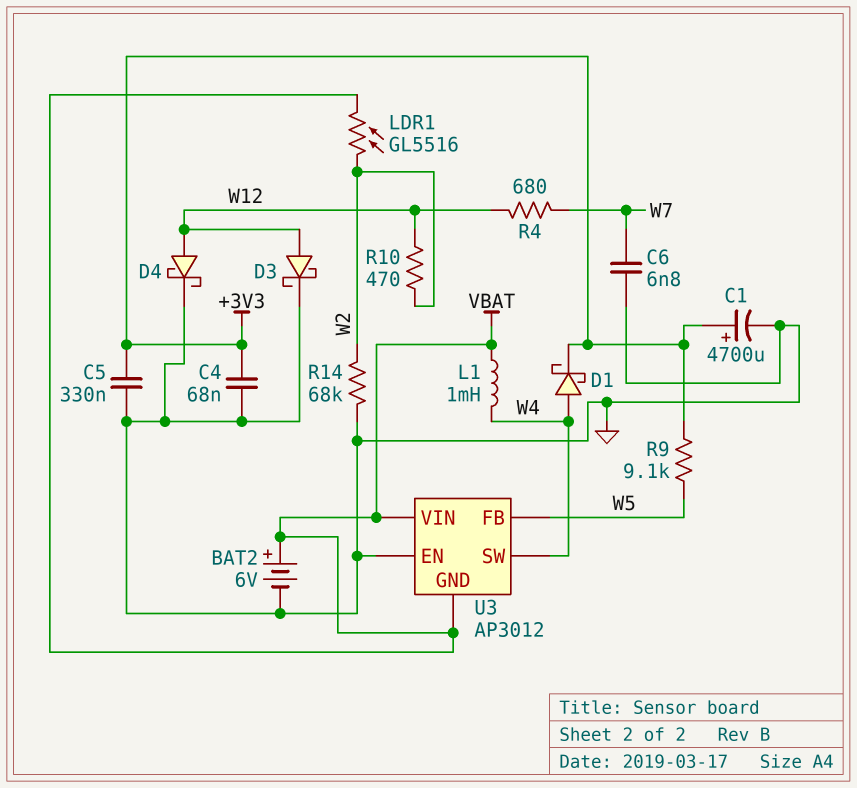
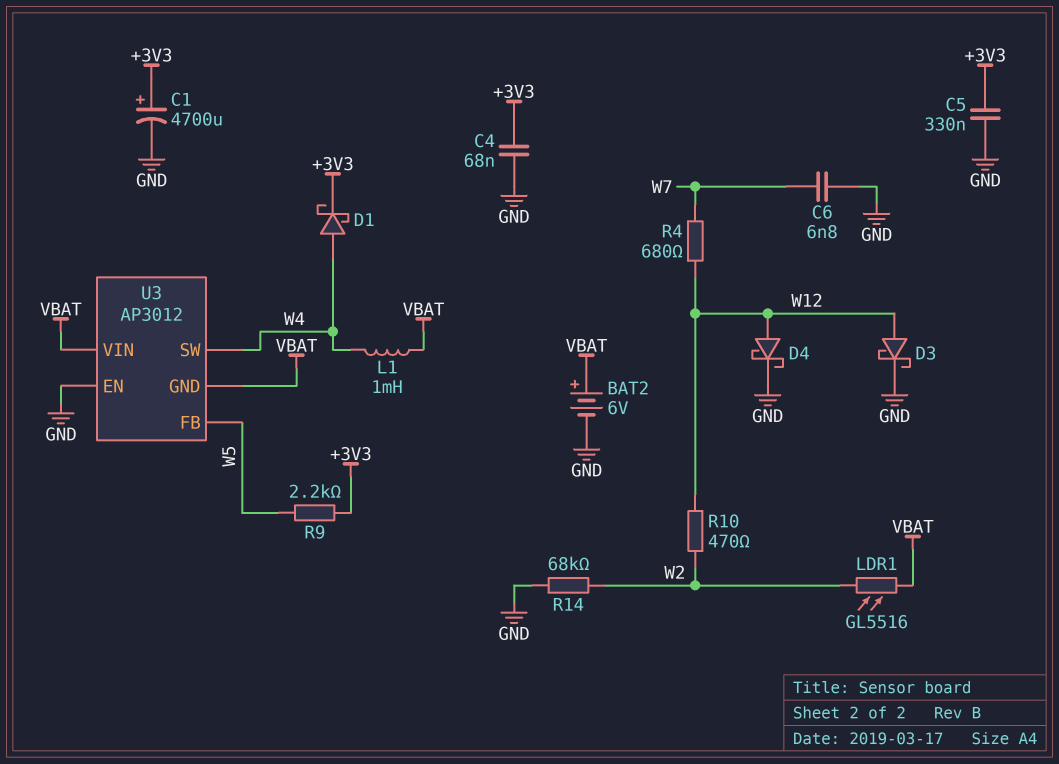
R9: 9.1k (+3V3, W5) -> 2.2k (+3V3, W5)

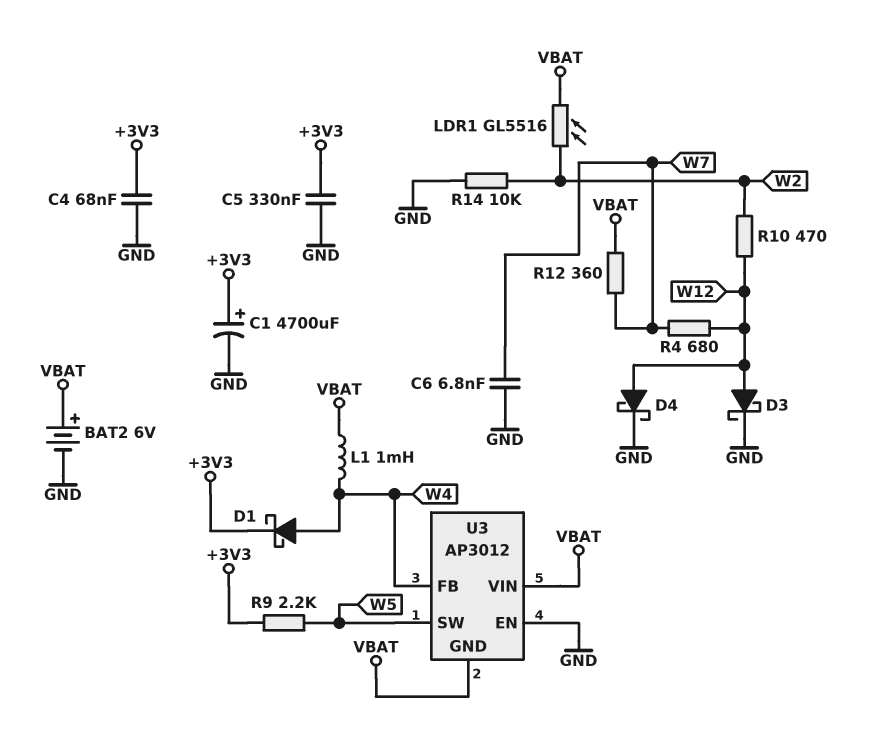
R12: none -> 360 (VBAT, W7)
R14: 68k (GND, W2) -> 10k (GND, W2)
U3 pin FB: W5 -> W4
U3 pin SW: W4 -> W5

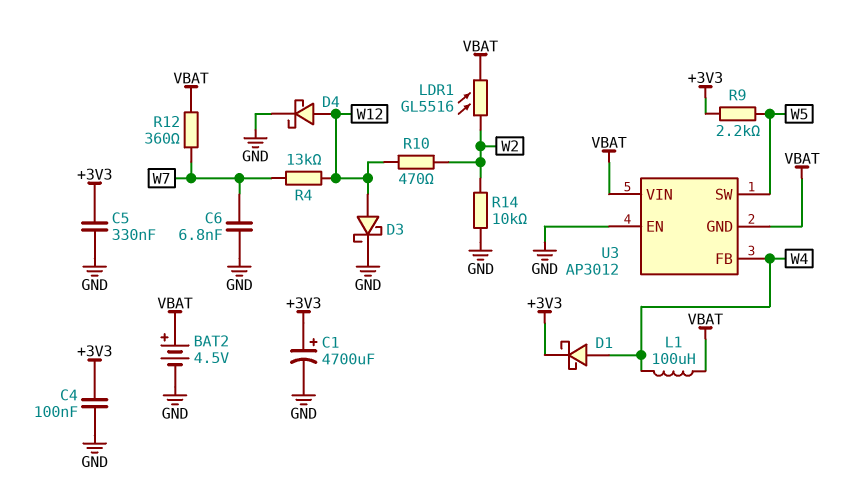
BAT2: 6V (plus VBAT, minus GND) -> 4.5V (plus VBAT, minus GND)
C4: 68nF (+3V3, GND) -> 100nF (+3V3, GND)
L1: 1mH (VBAT, W4) -> 100uH (VBAT, W4)
R4: 680 (W7, W12) -> 13k (W7, W12)

